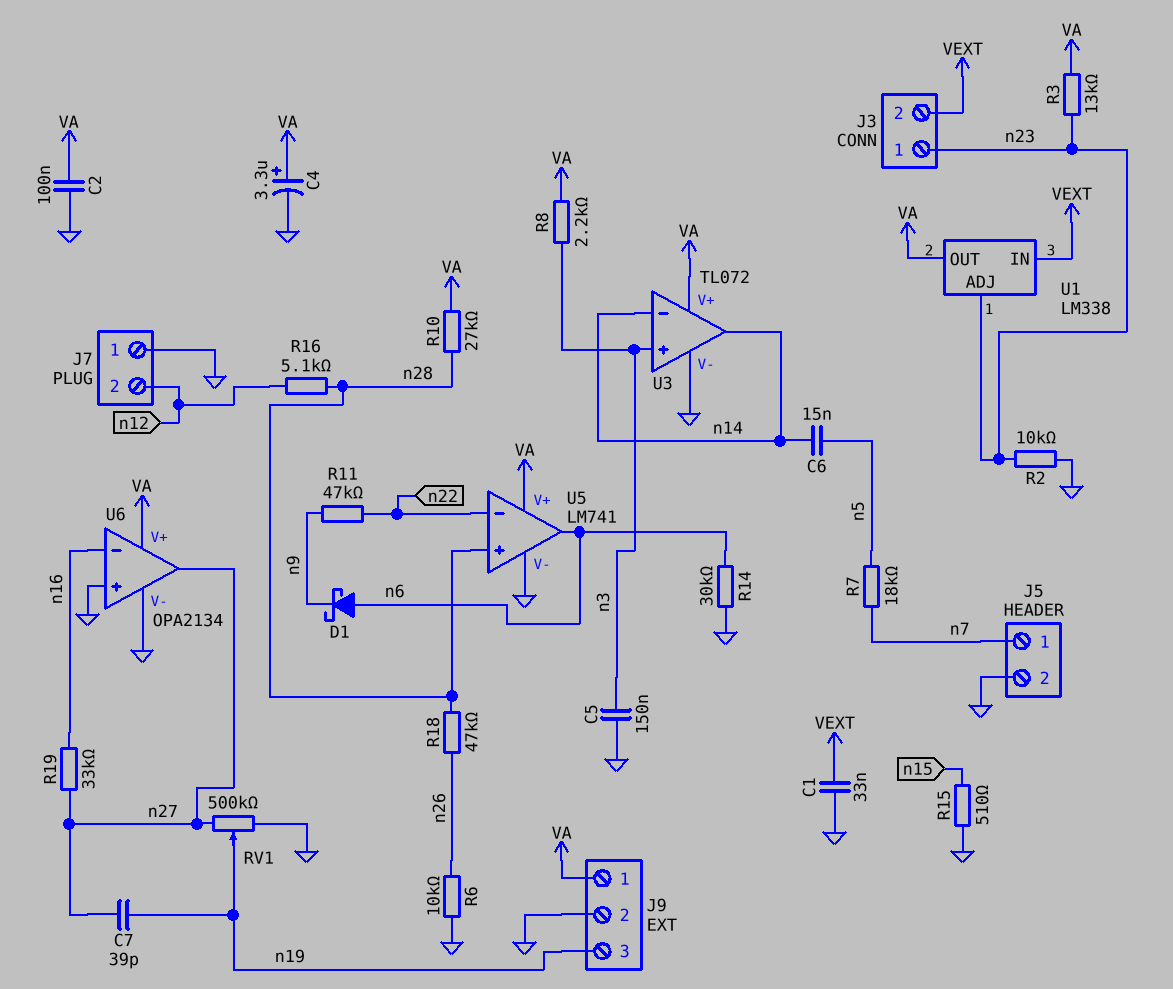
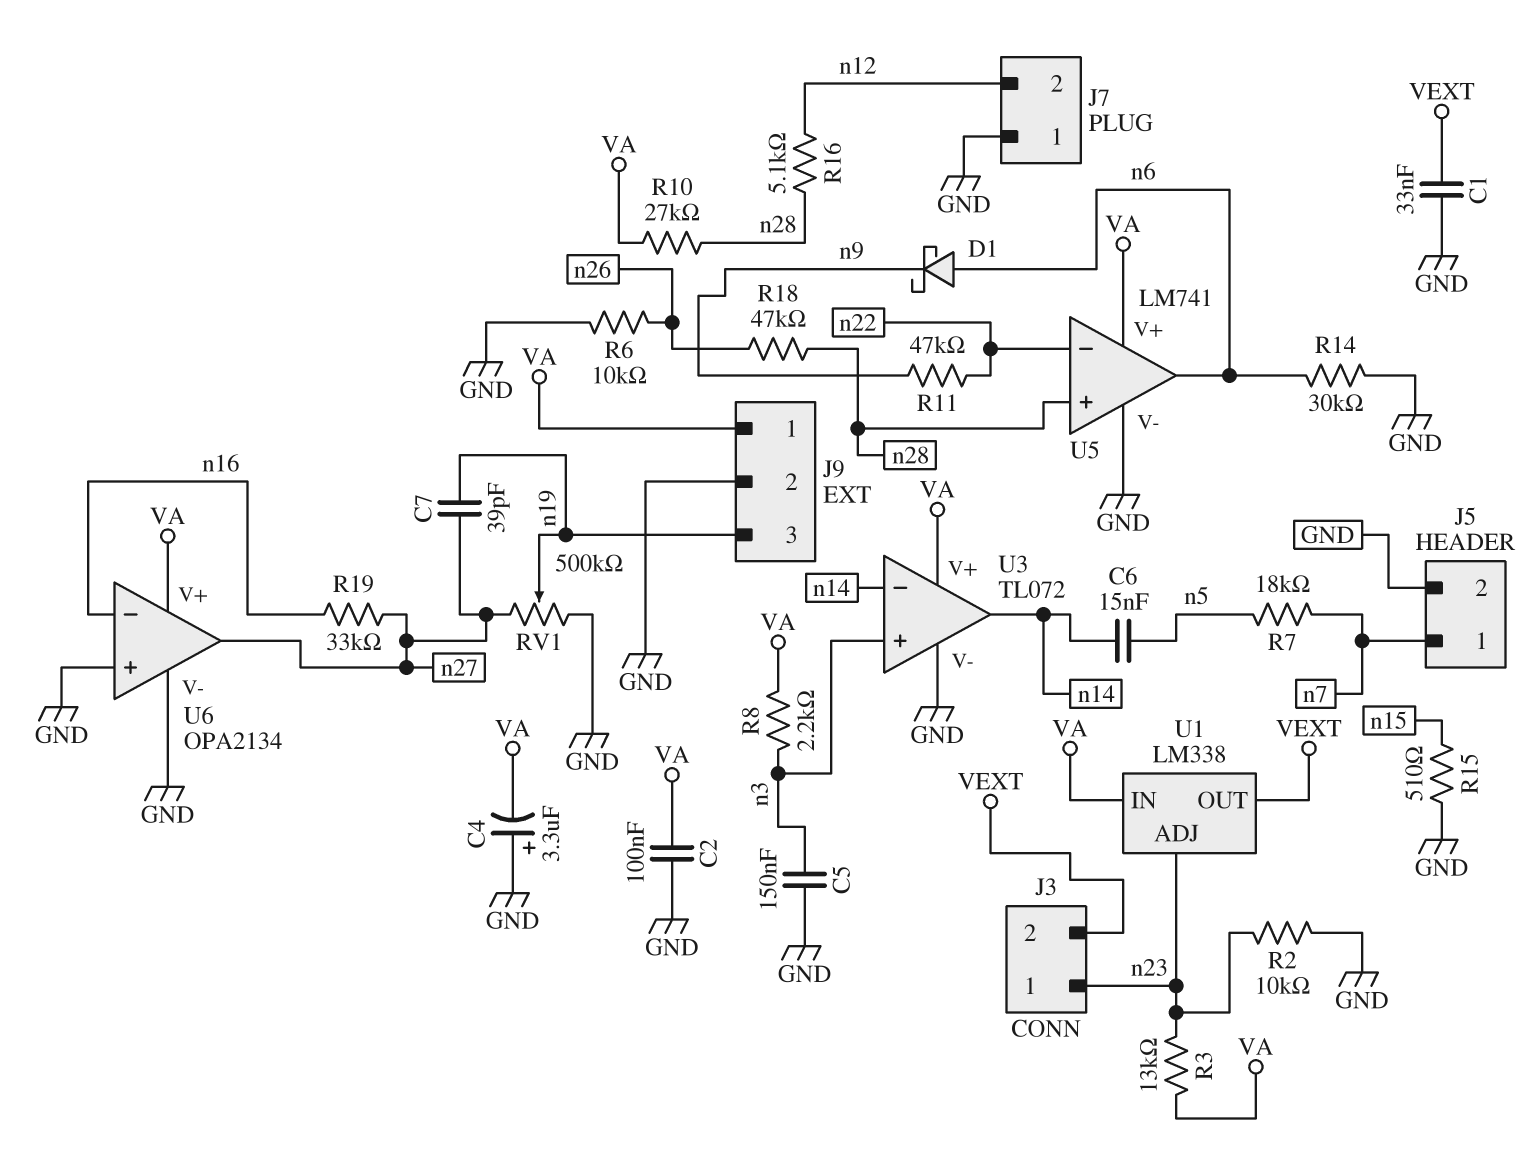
C4: 3.3uF (plus VA, minus GND) -> 3.3uF (plus GND, minus VA)
U1 pin IN: VEXT -> VA
U1 pin OUT: VA -> VEXT

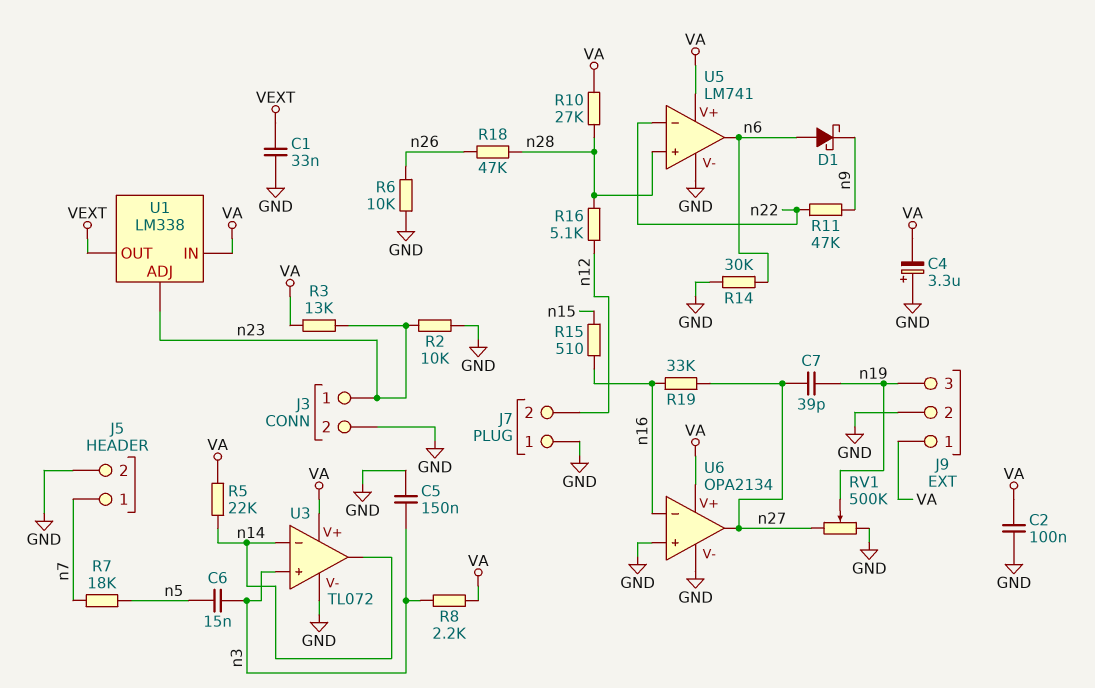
C6: 15nF (n5, n14) -> 15nF (n3, n5)
J3 pin 2: VEXT -> GND
R5: none -> 22k (VA, n14)
R15: 510 (GND, n15) -> 510 (n15, n16)

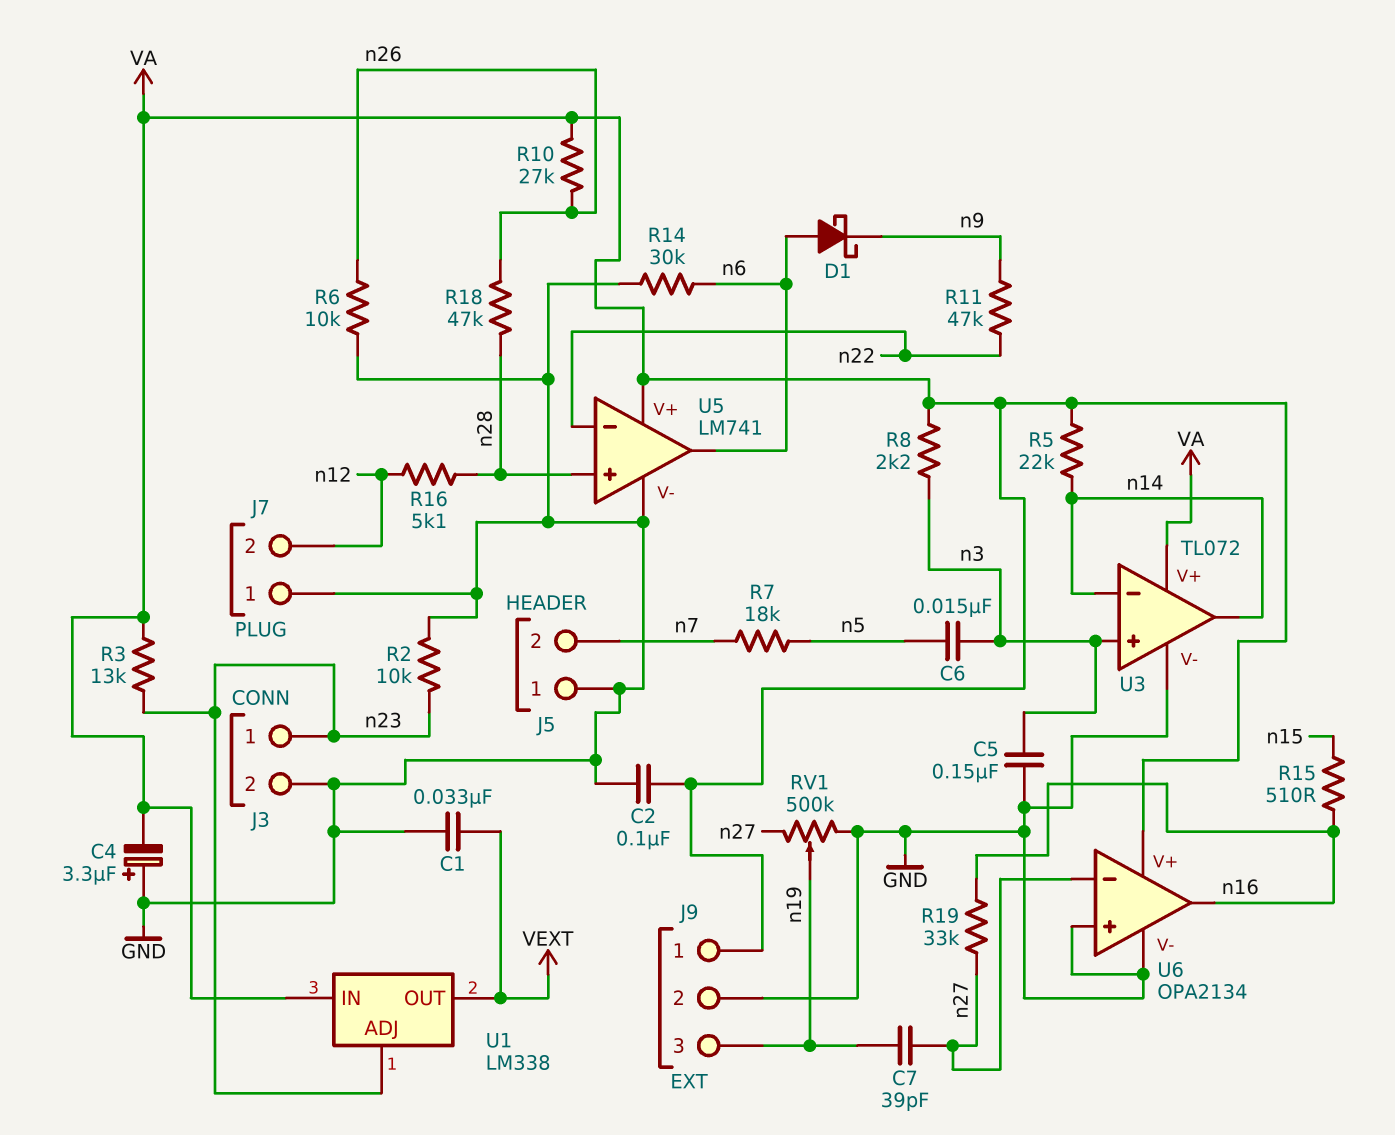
J5 pin 1: n7 -> GND
J5 pin 2: GND -> n7
R10: 27k (VA, n28) -> 27k (VA, n26)
U6 pin in-: n16 -> n27
U6 pin out: n27 -> n16

